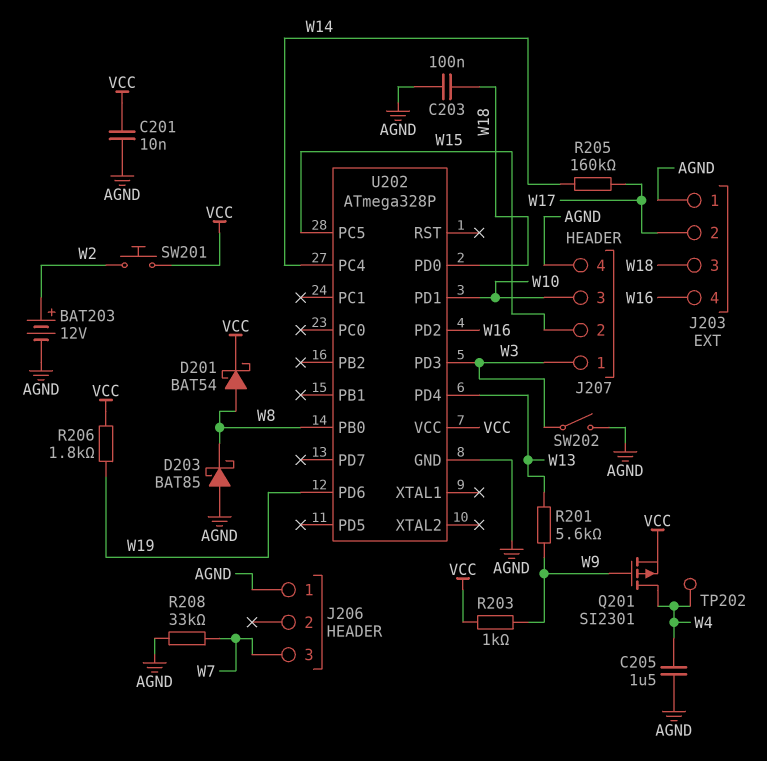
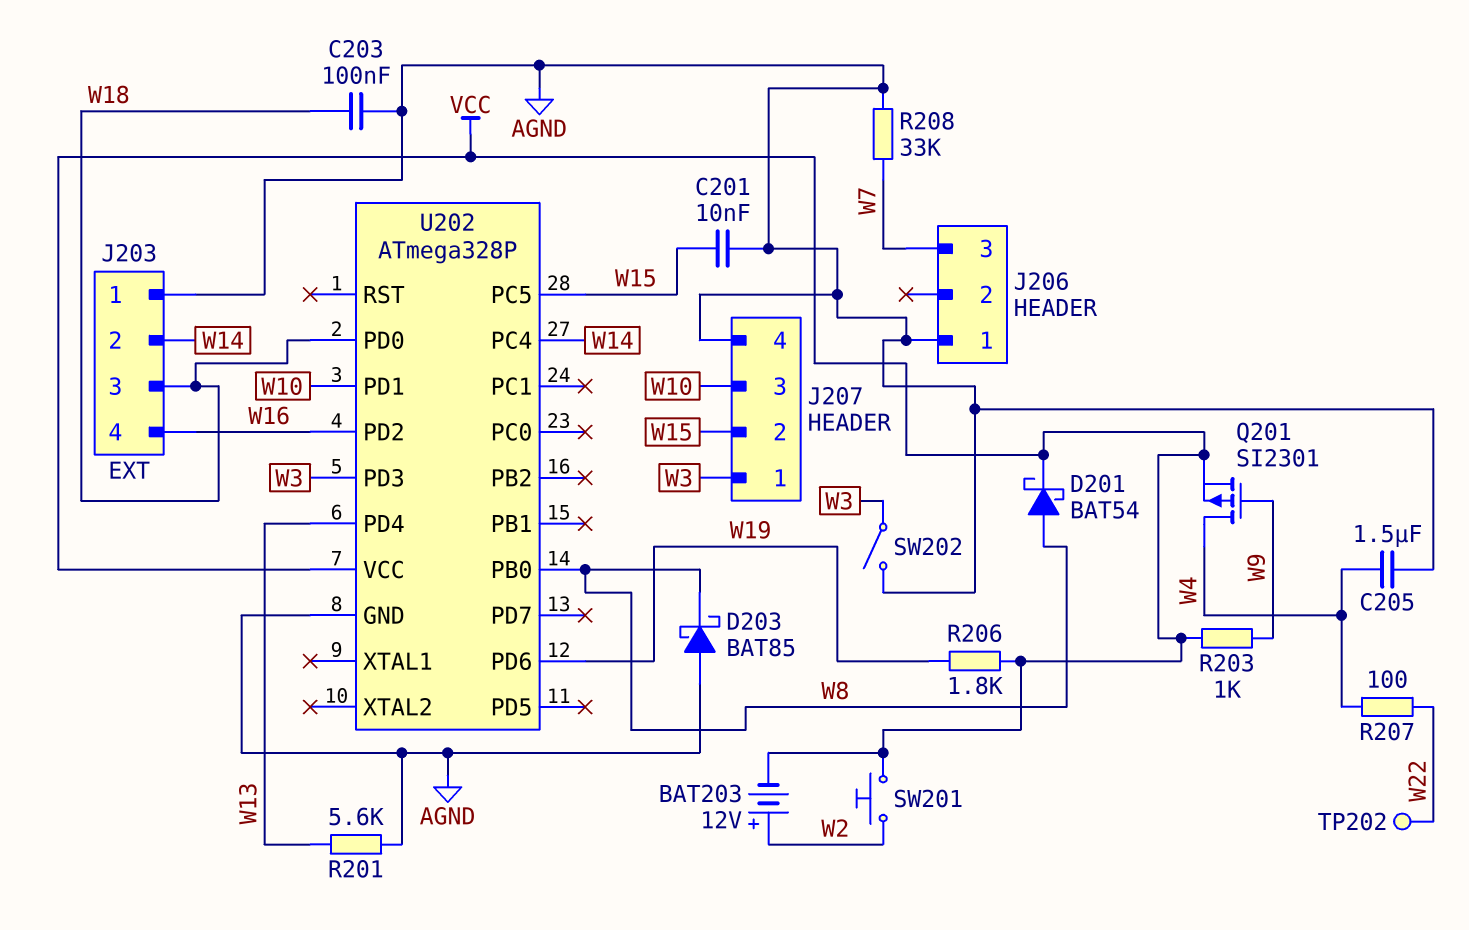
BAT203: 12V (plus W2, minus AGND) -> 12V (plus W2, minus VCC)
C201: 10nF (AGND, VCC) -> 10nF (AGND, W15)
J203 pin 2: W17 -> W14
R201: 5.6k (W9, W13) -> 5.6k (AGND, W13)
R205: 160k (W14, W17) -> none
R207: none -> 100 (W4, W22)
TP202: test point (W4) -> test point (W22)

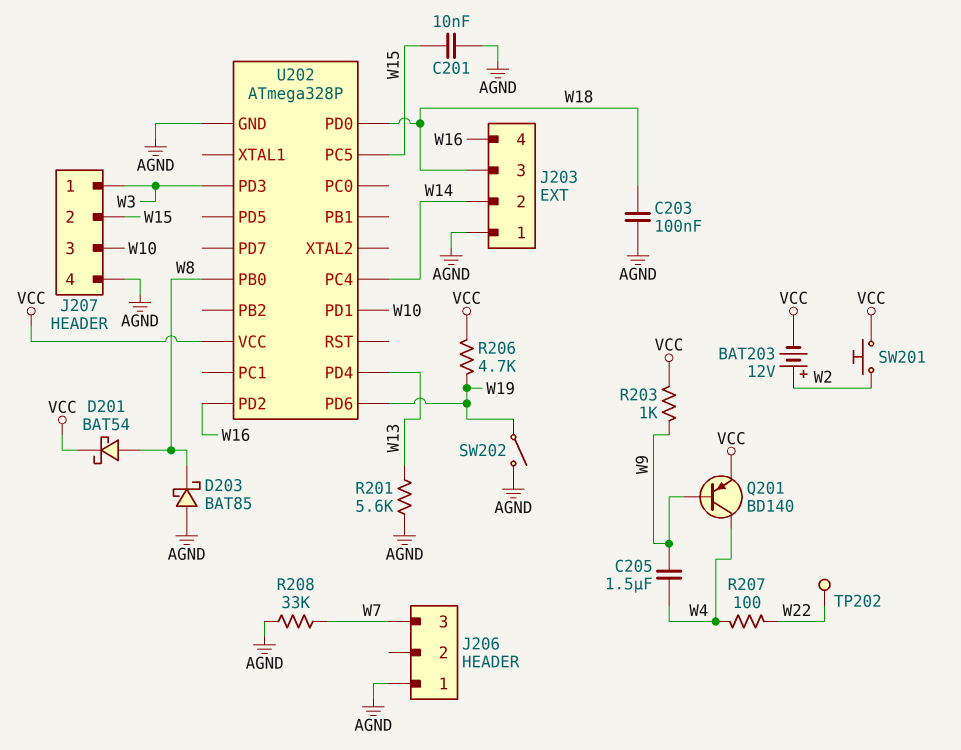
C205: 1.5uF (AGND, W4) -> 1.5uF (W4, W9)
Q201: PMOS SI2301 (G W9, D W4, S VCC) -> PNP BD140 (B W9, C W4, E VCC)
R206: 1.8k (VCC, W19) -> 4.7k (VCC, W19)
SW202: switch (AGND, W3) -> switch (AGND, W19)

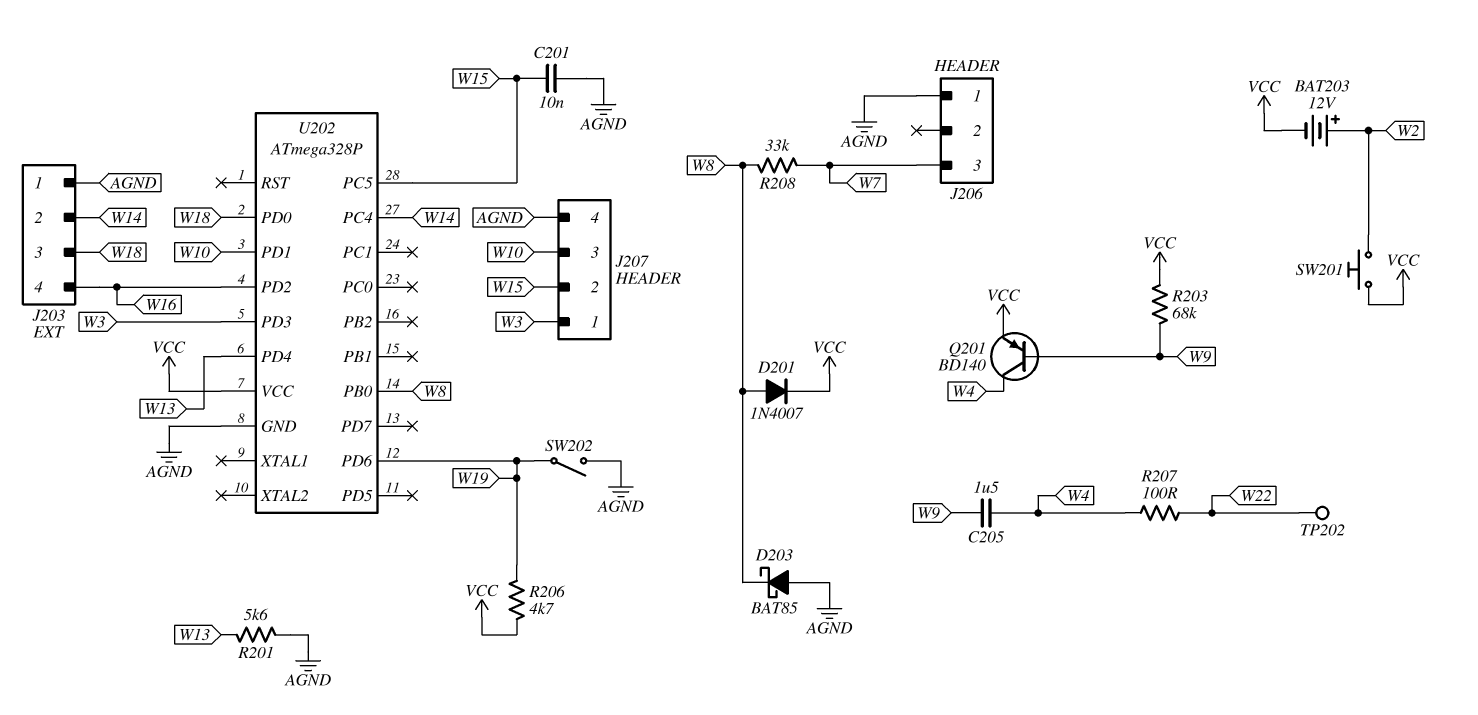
C203: 100nF (AGND, W18) -> none
D201: schottky BAT54 (A W8, K VCC) -> diode 1N4007 (A W8, K VCC)
R203: 1k (VCC, W9) -> 68k (VCC, W9)
R208: 33k (AGND, W7) -> 33k (W7, W8)

